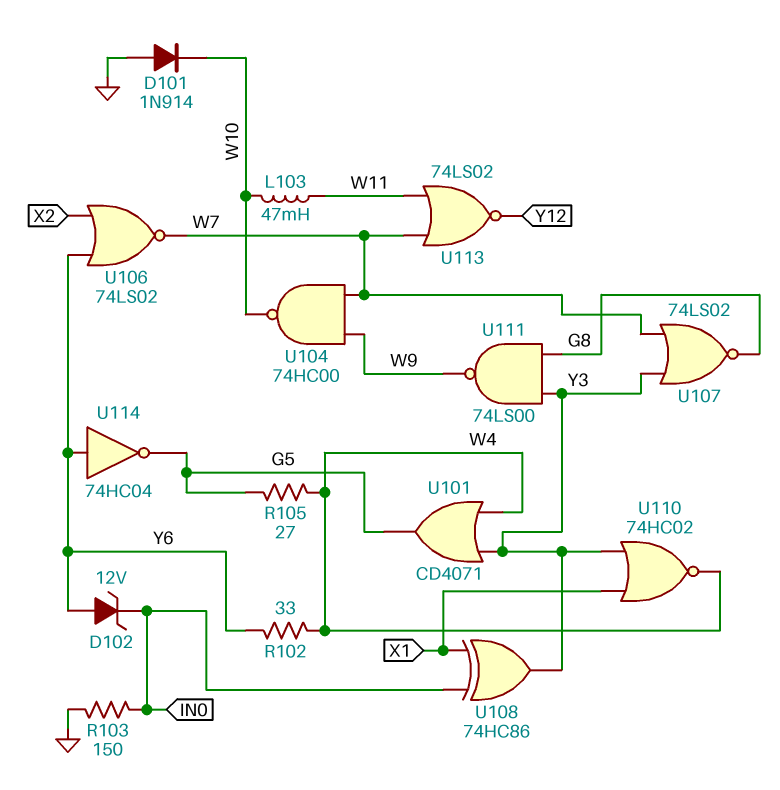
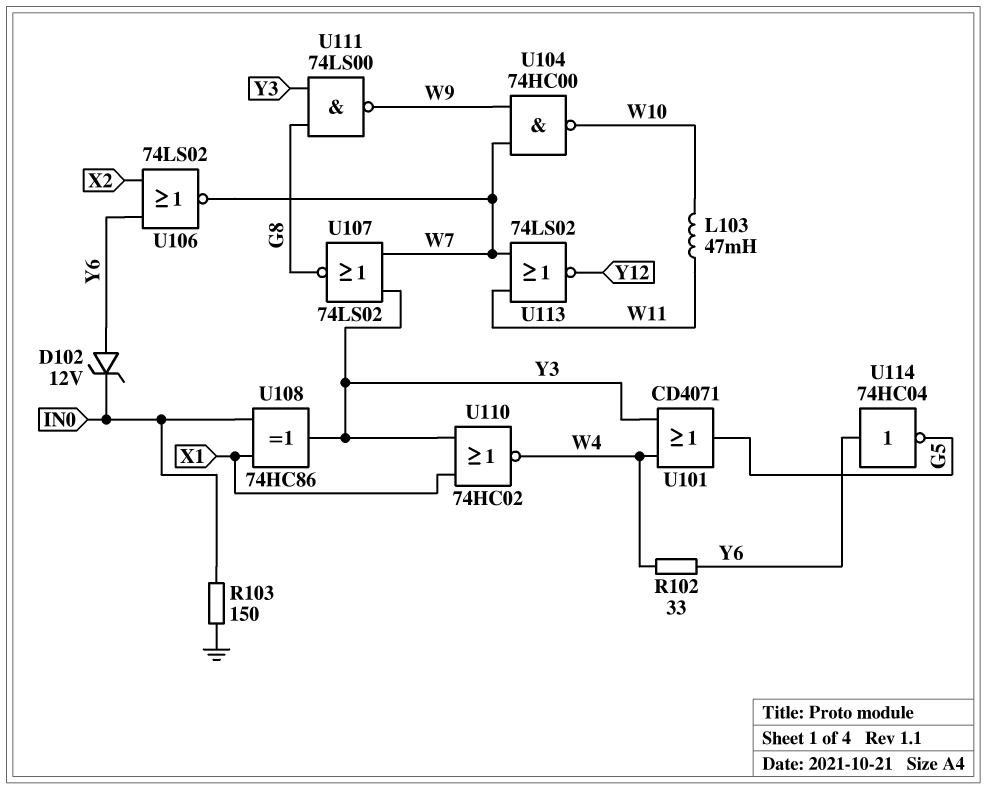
D101: diode 1N914 (A GND, K W10) -> none
R105: 27 (G5, W4) -> none

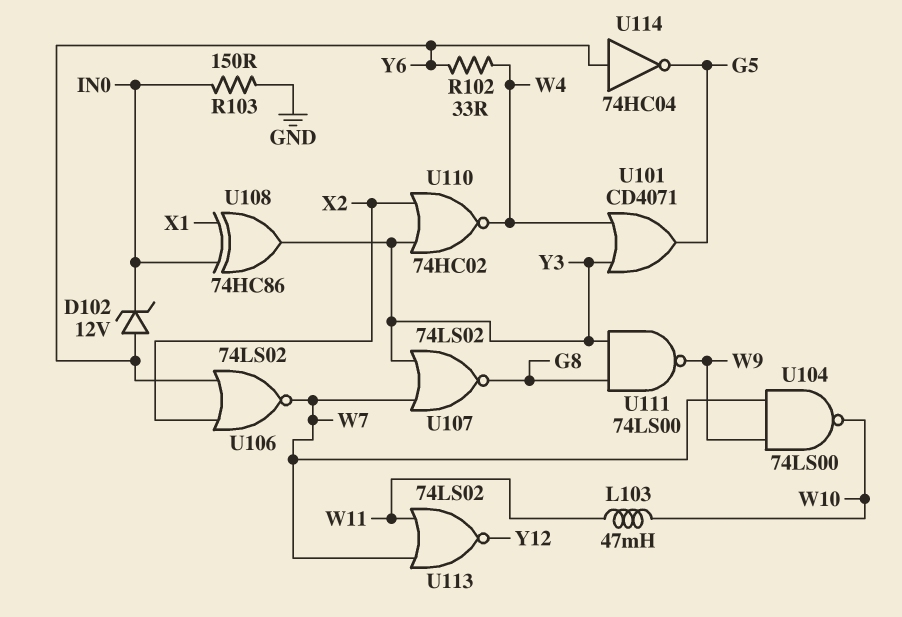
U104: NAND 74HC00 (in W7, in W9, out W10) -> NAND 74LS00 (in W7, in W9, out W10)
U110: NOR 74HC02 (in X1, in Y3, out W4) -> NOR 74HC02 (in X2, in Y3, out W4)

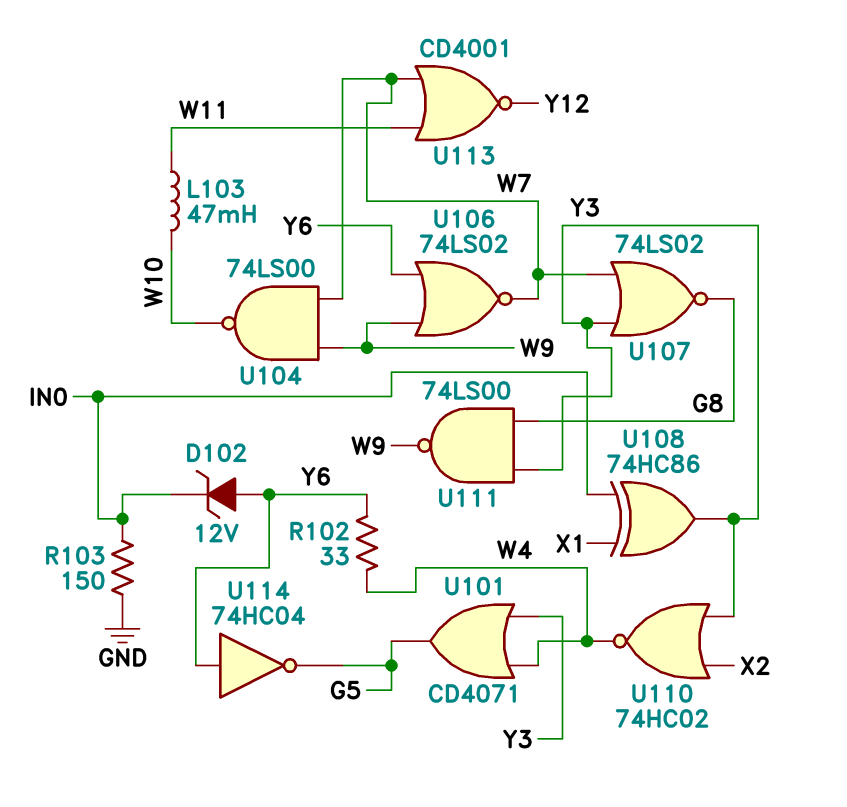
U106: NOR 74LS02 (in X2, in Y6, out W7) -> NOR 74LS02 (in W9, in Y6, out W7)
U113: NOR 74LS02 (in W7, in W11, out Y12) -> NOR CD4001 (in W7, in W11, out Y12)

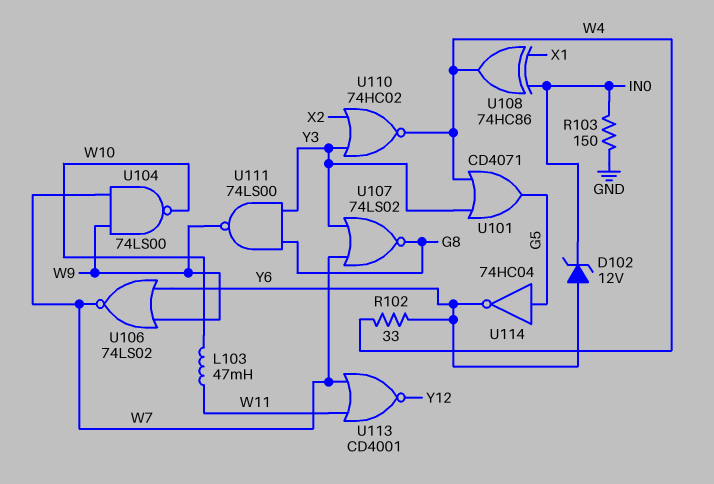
U108: XOR 74HC86 (in IN0, in X1, out Y3) -> XOR 74HC86 (in IN0, in X1, out W4)
U114: NOT 74HC04 (in Y6, out G5) -> NOT 74HC04 (in G5, out Y6)

